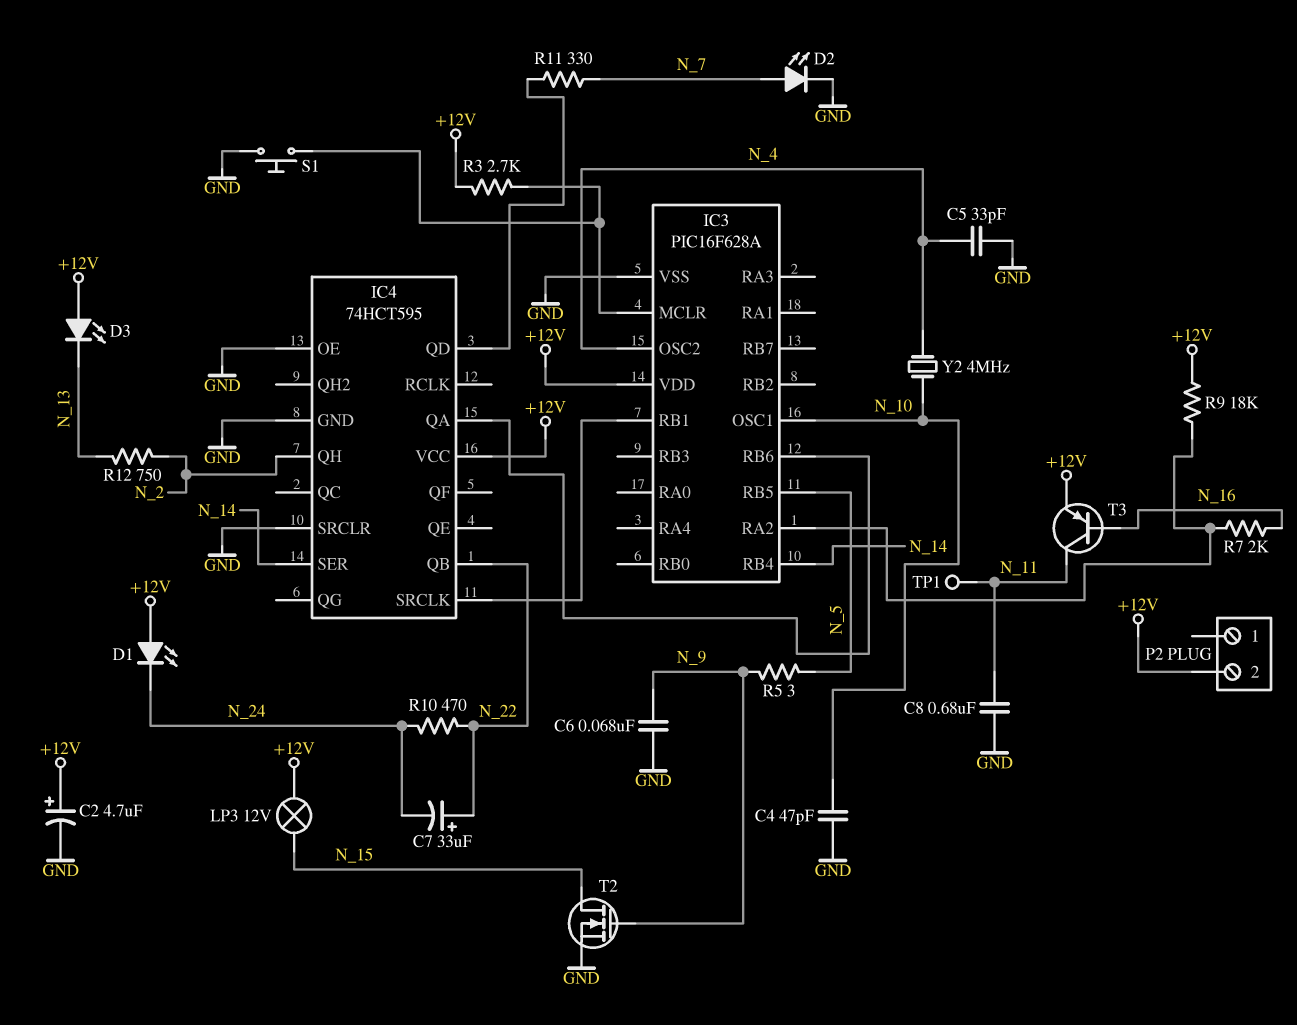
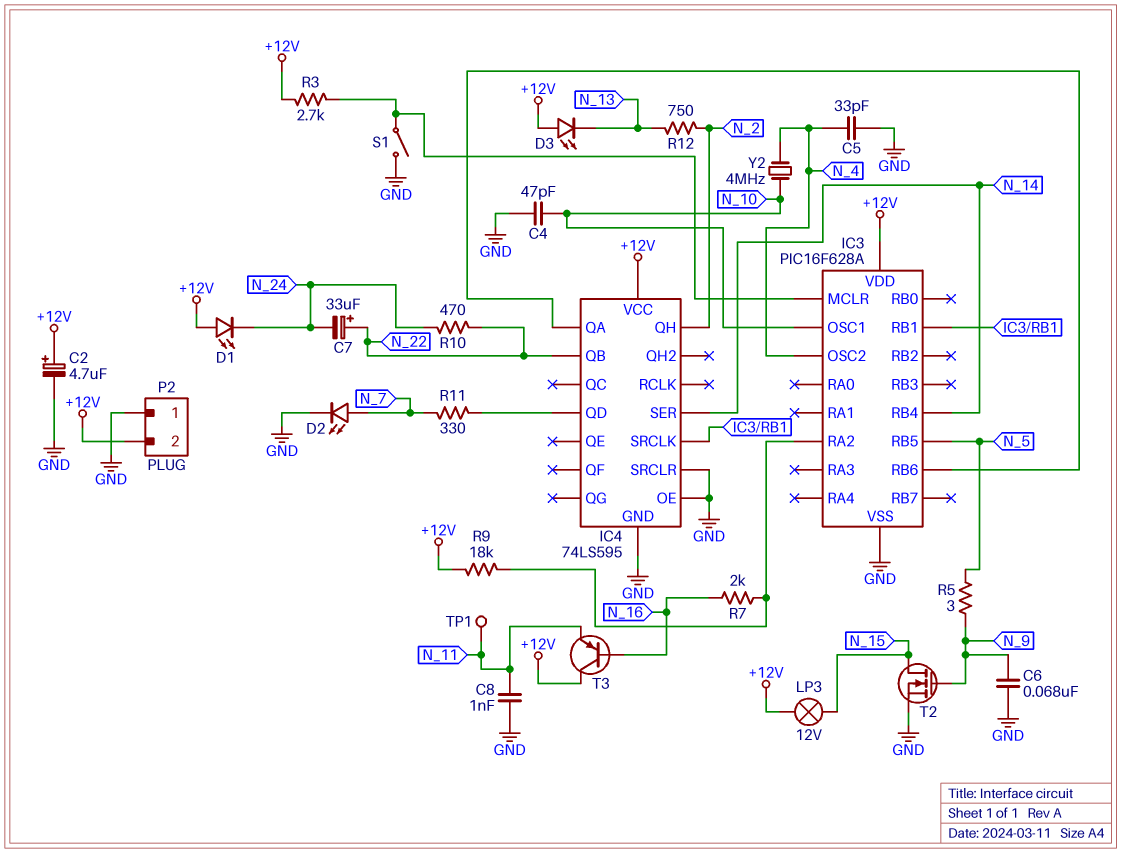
C8: 680nF (GND, N_11) -> 1nF (GND, N_11)
IC4: 74HCT595 -> 74LS595
P2 pin 1: none -> GND
S1: button (GND, IC3/MCLR) -> switch (GND, IC3/MCLR)
T3: PNP (B N_16, C N_11, E +12V) -> PNP (B N_16, C +12V, E N_11)

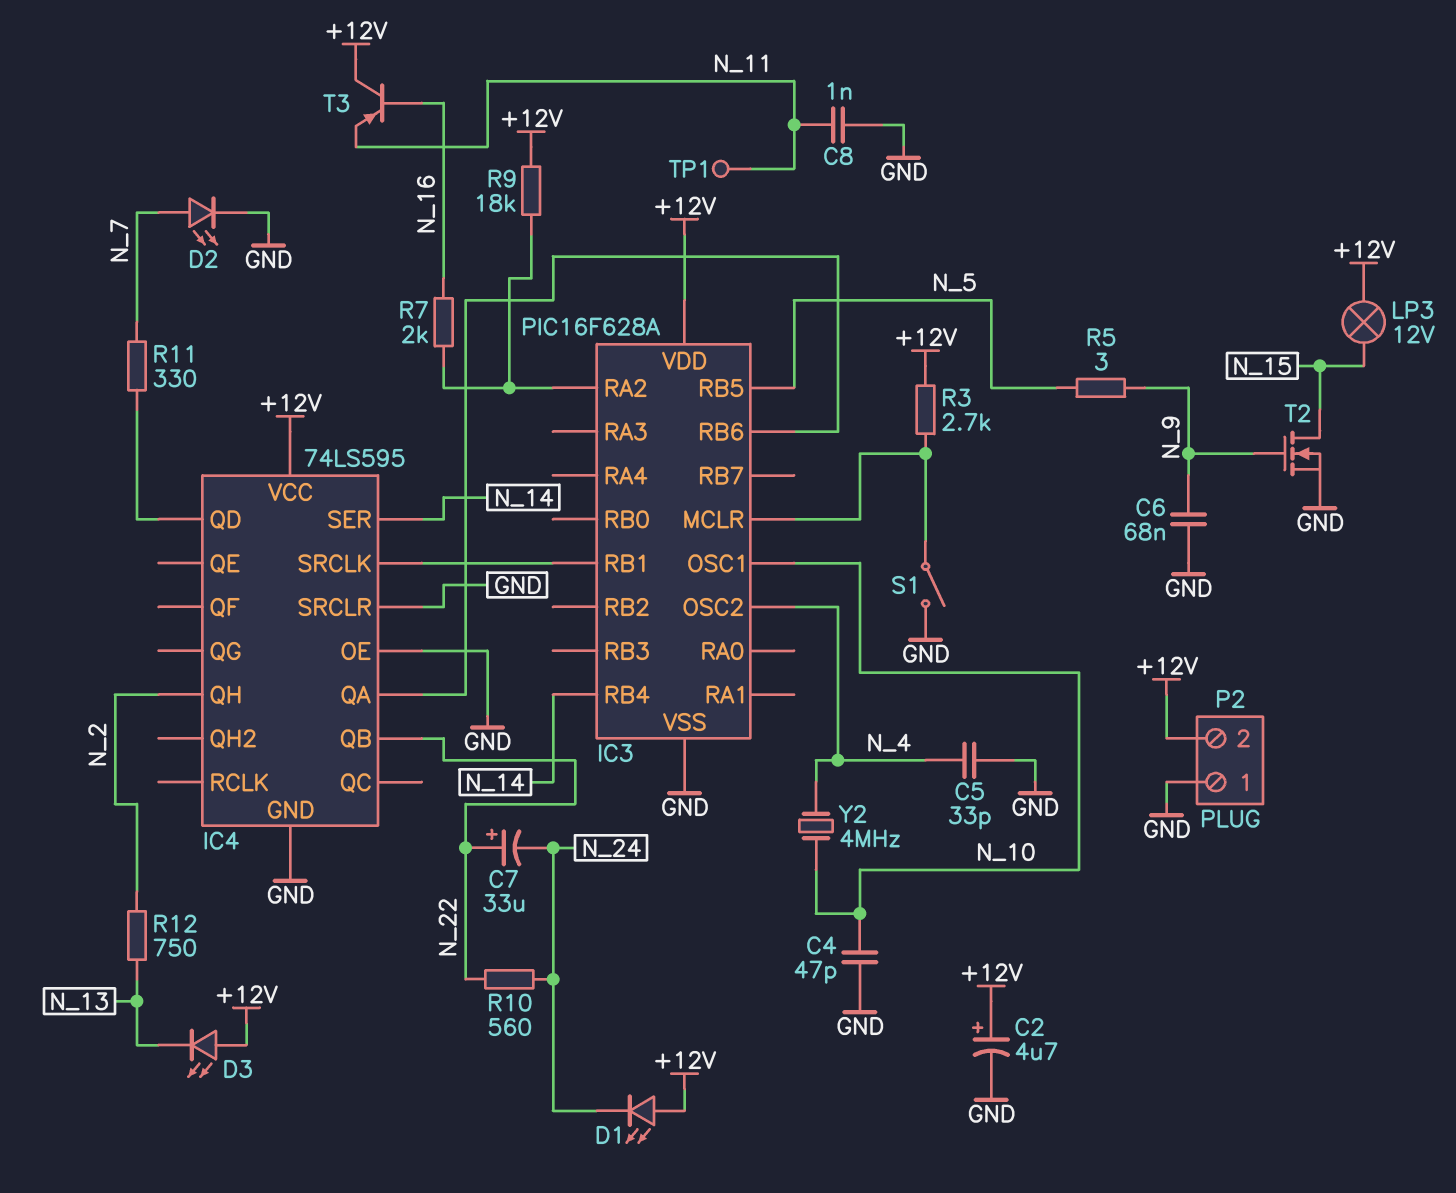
R10: 470 (N_22, N_24) -> 560 (N_22, N_24)

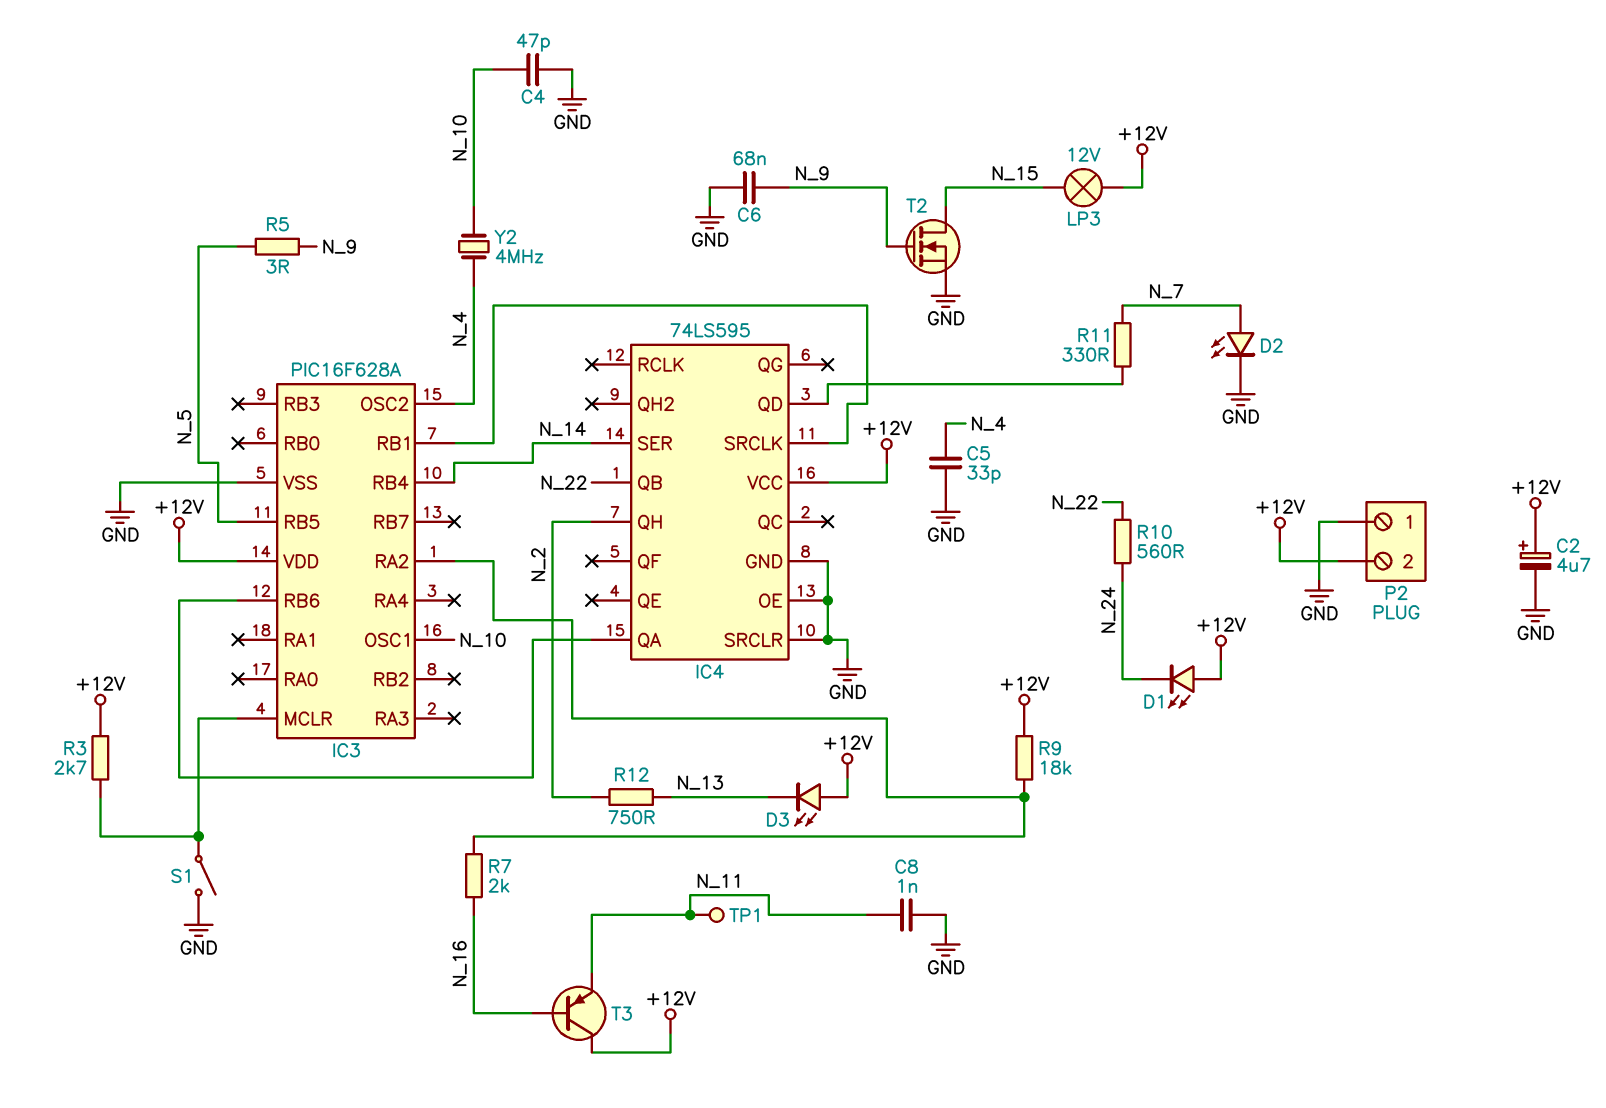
C7: 33uF (plus N_22, minus N_24) -> none

